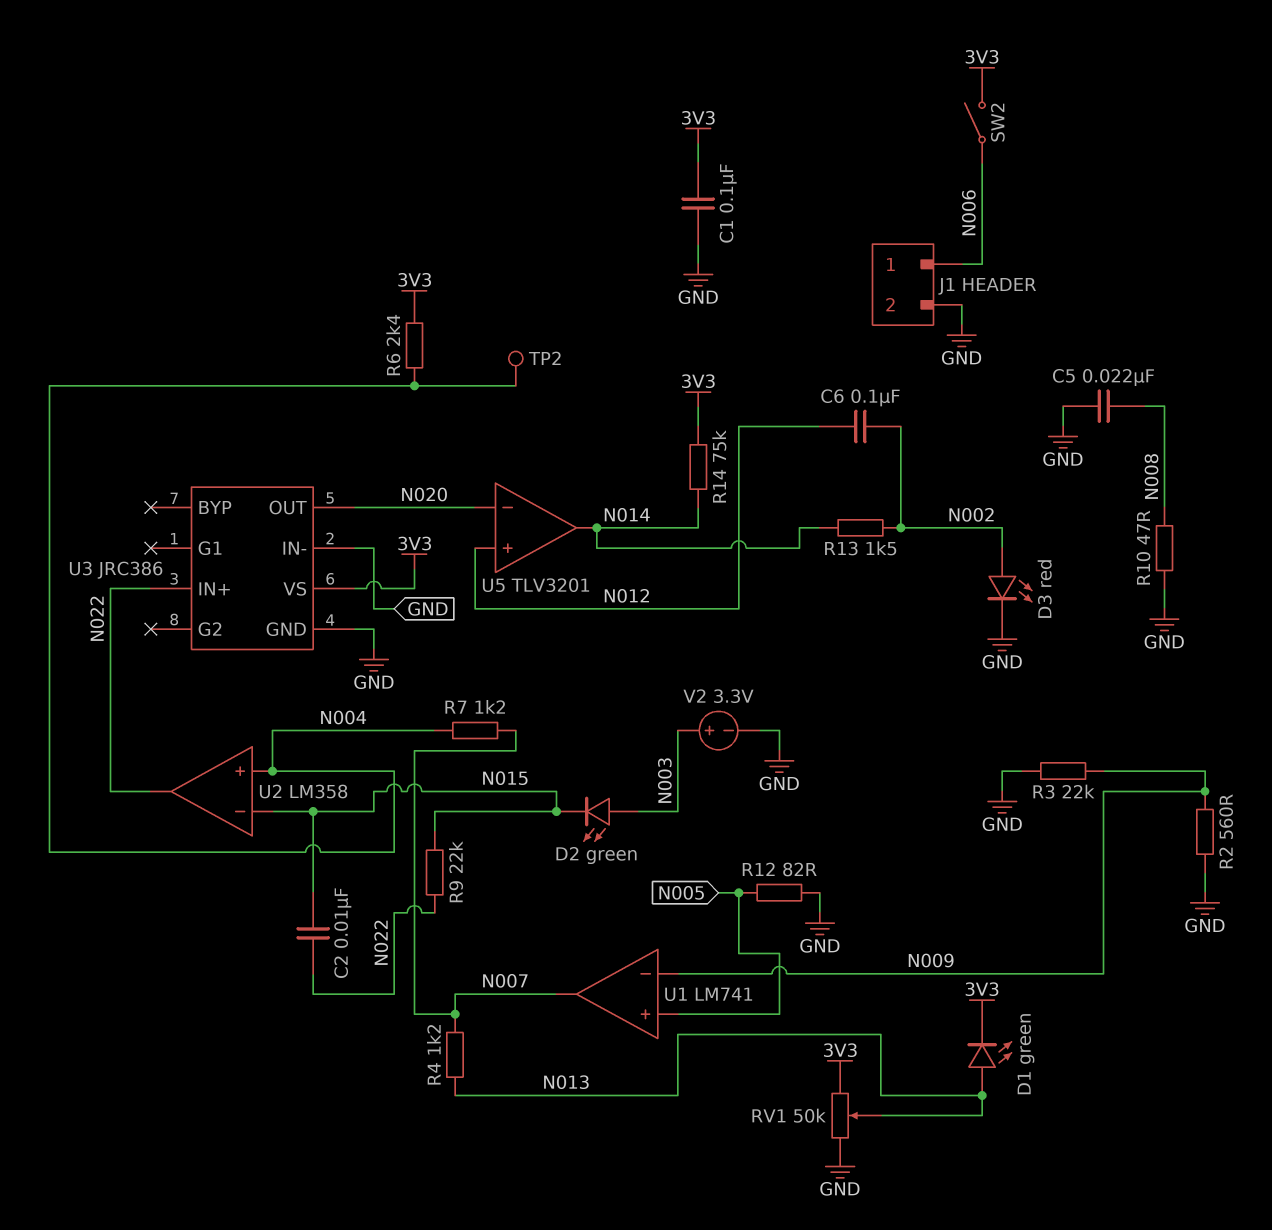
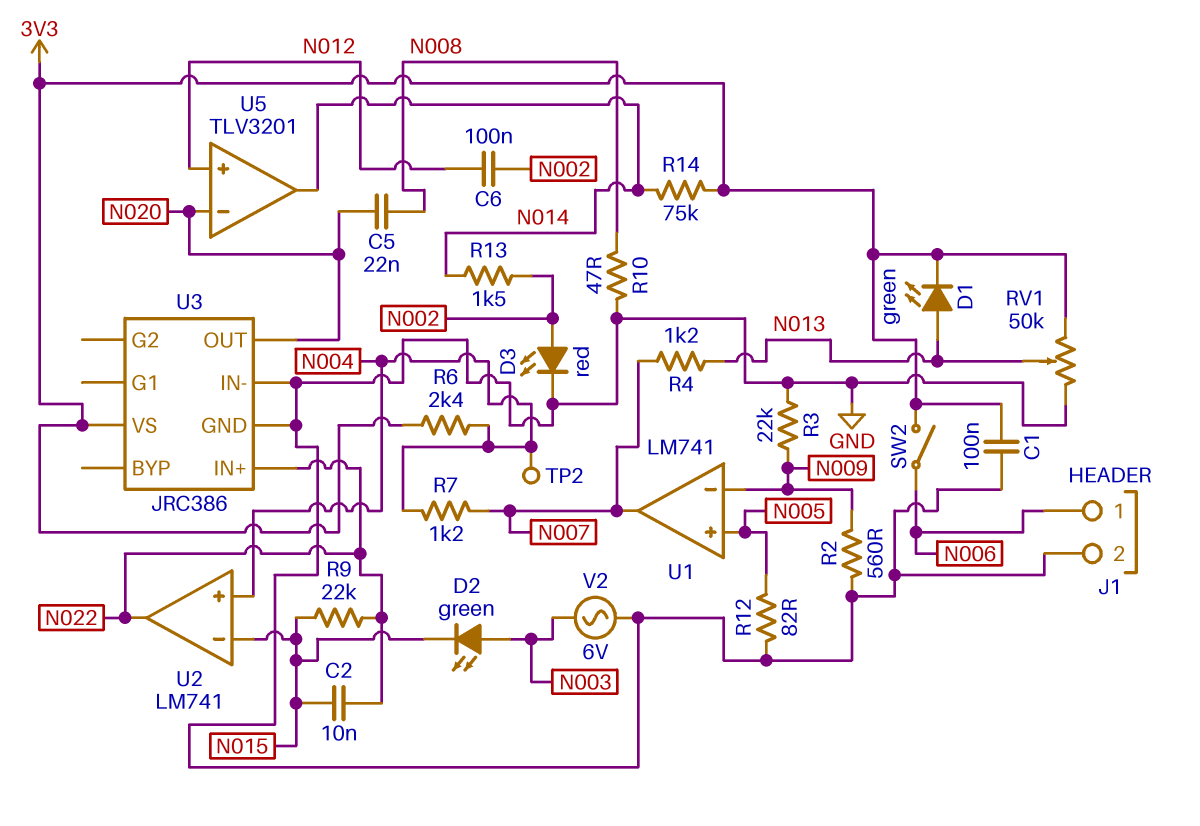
C5: 22nF (GND, N008) -> 22nF (N008, N020)
U2: LM358 -> LM741
V2: 3.3V (plus N003, minus GND) -> AC 6V (GND, N003)

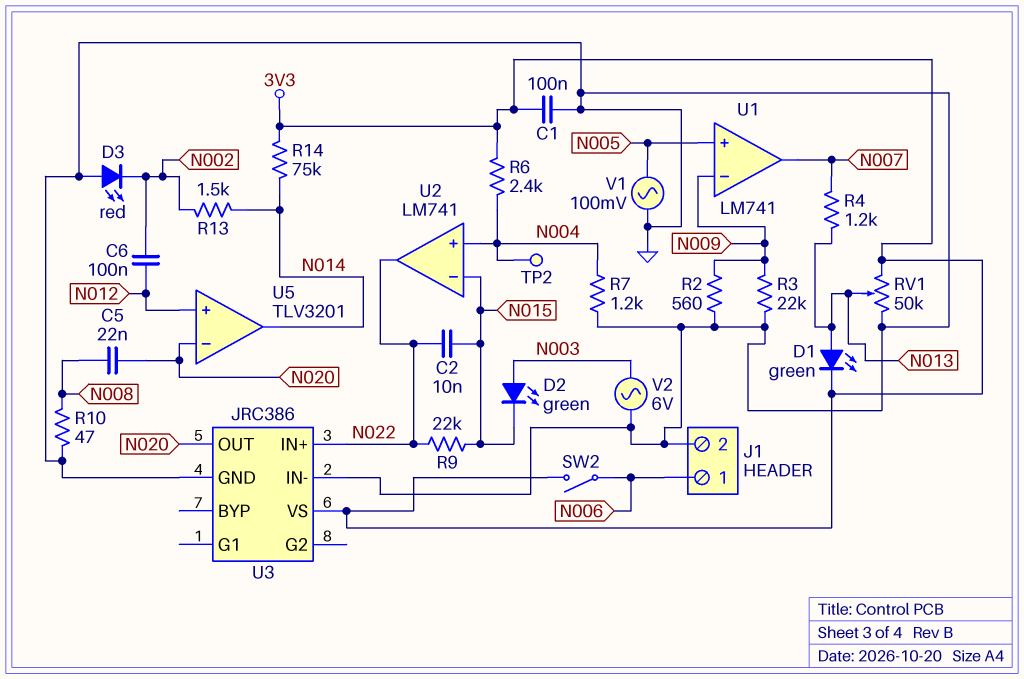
D3: LED red (A N002, K GND) -> LED red (A GND, K N002)
R7: 1.2k (N004, N007) -> 1.2k (GND, N004)
R12: 82 (GND, N005) -> none
V1: none -> AC 100mV (GND, N005)

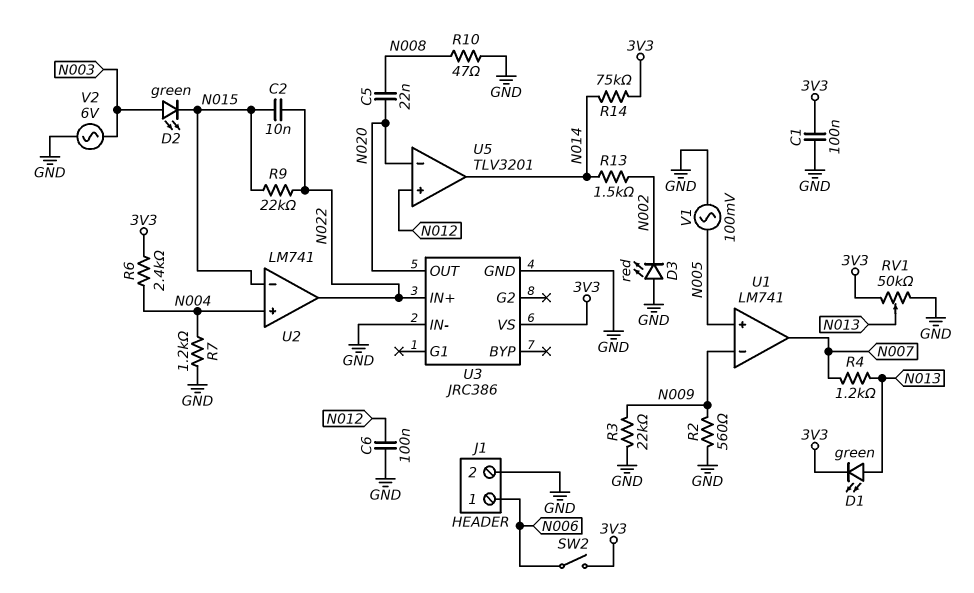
C6: 100nF (N002, N012) -> 100nF (GND, N012)
TP2: test point (N004) -> none

